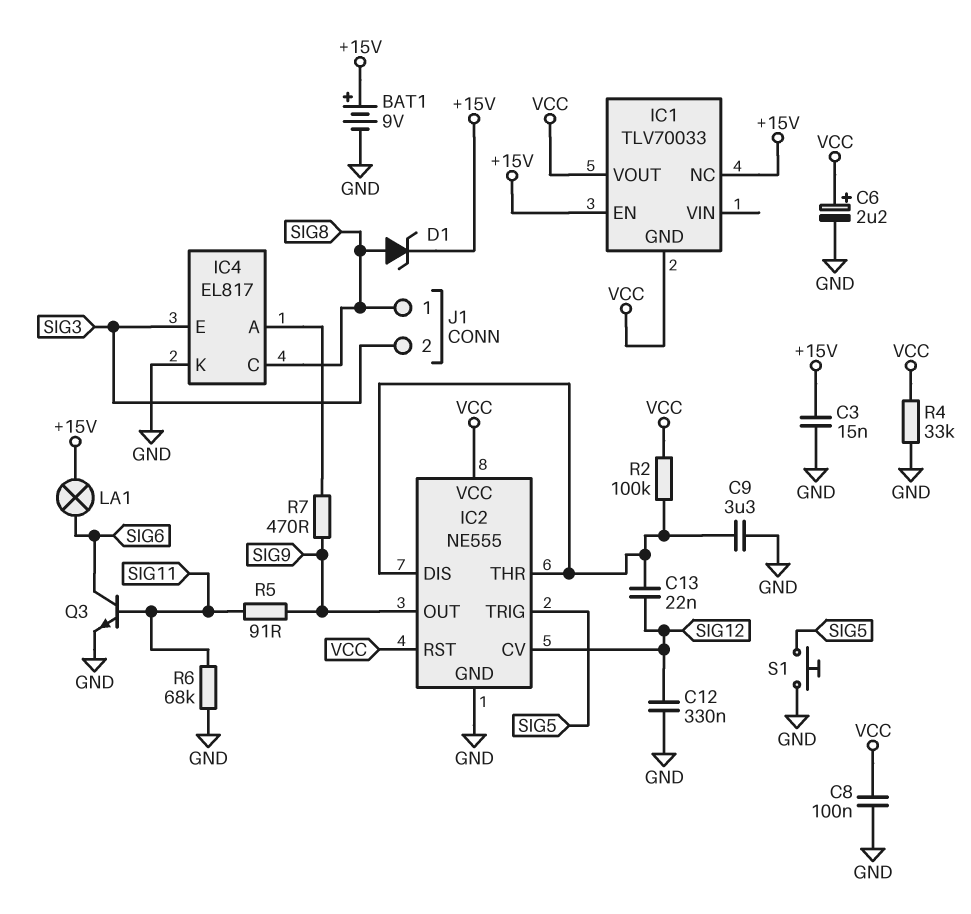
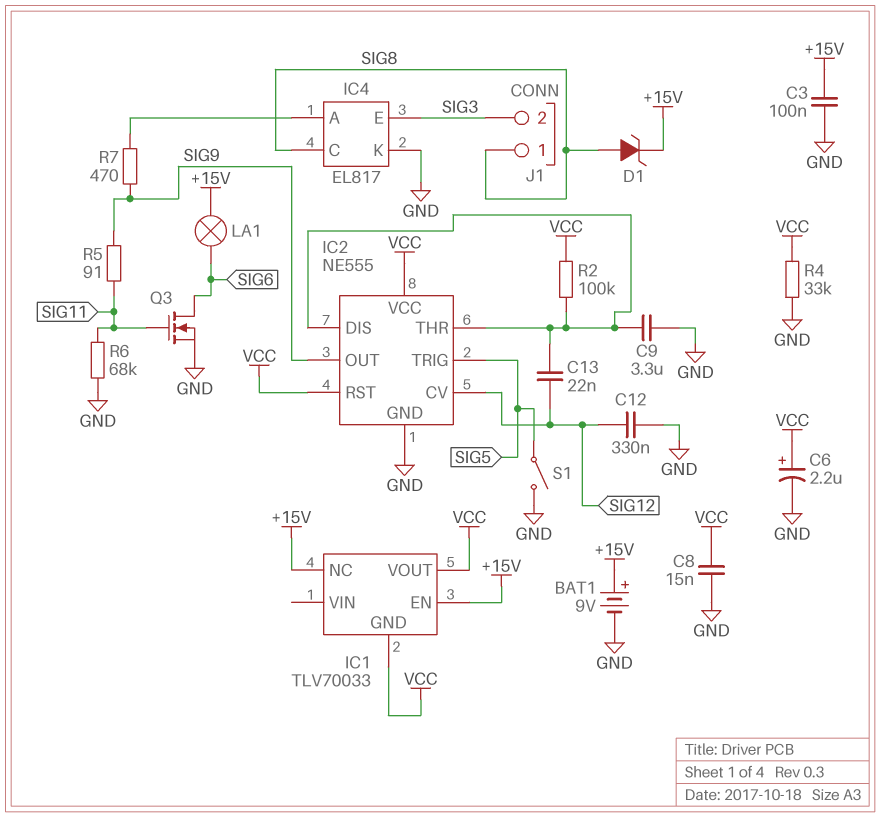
C3: 15nF (+15V, GND) -> 100nF (+15V, GND)
C8: 100nF (GND, VCC) -> 15nF (GND, VCC)
Q3: NPN (B SIG11, C SIG6, E GND) -> NMOS (G SIG11, D SIG6, S GND)
S1: button (GND, SIG5) -> switch (GND, SIG5)

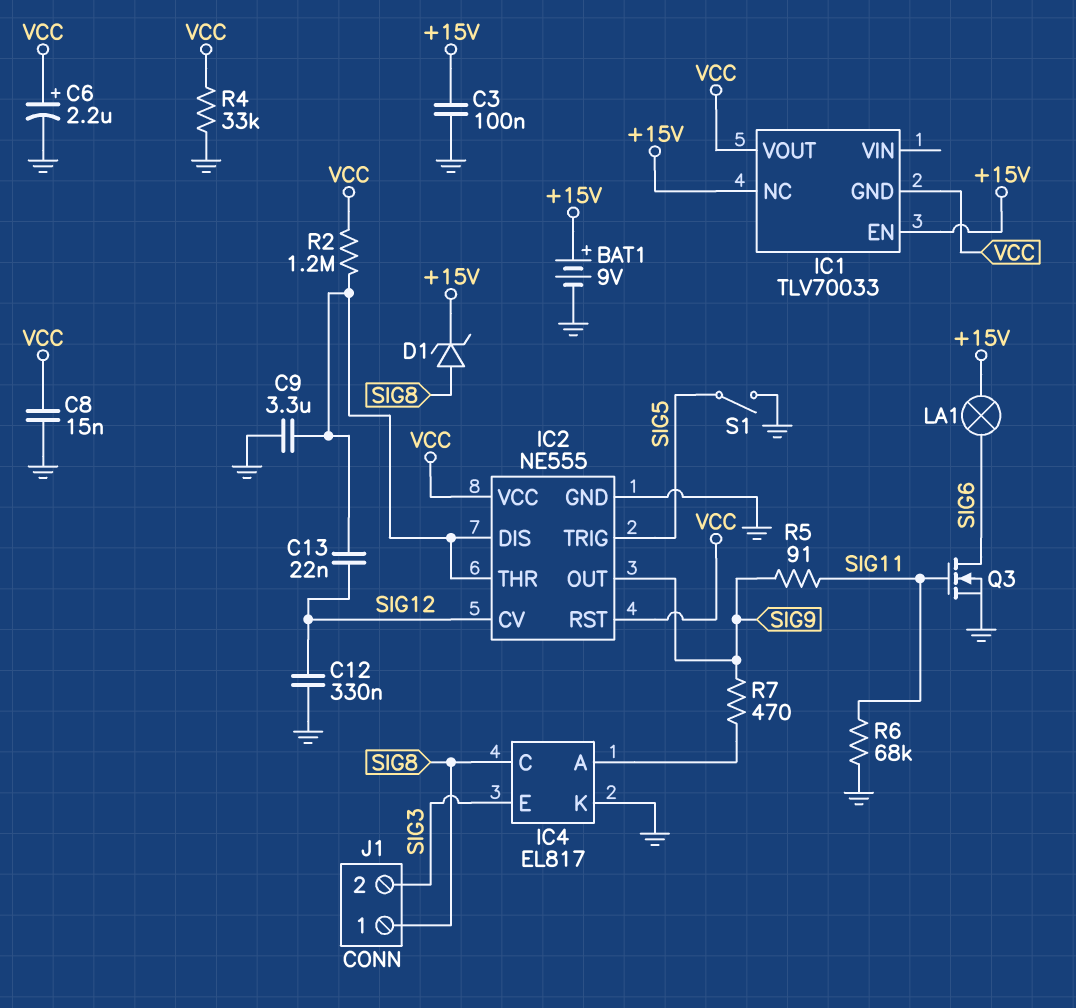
R2: 100k (IC2/DIS, VCC) -> 1.2M (IC2/DIS, VCC)

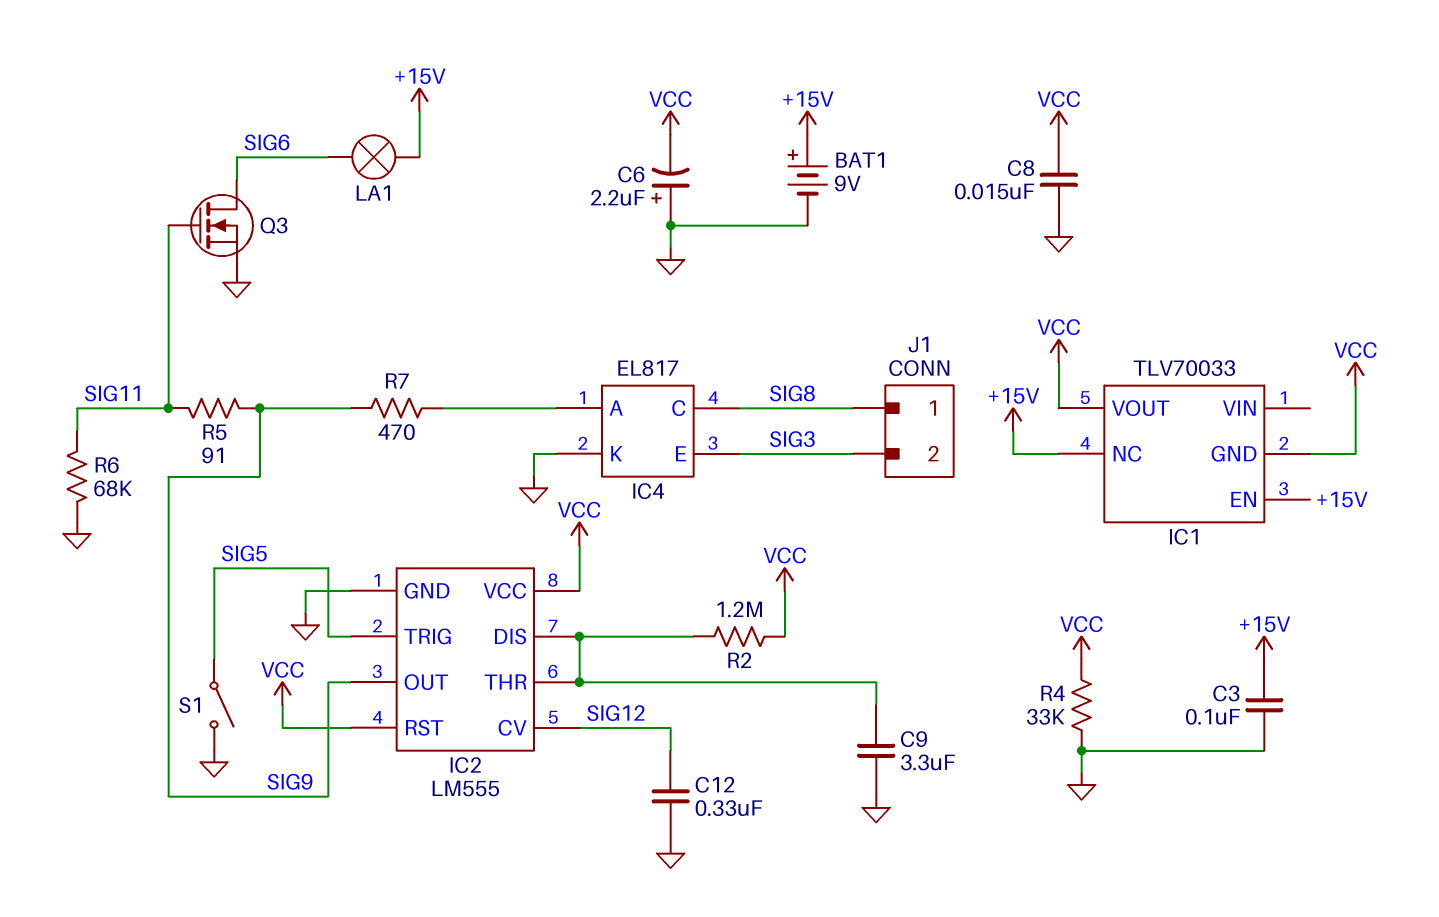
C6: 2.2uF (plus VCC, minus GND) -> 2.2uF (plus GND, minus VCC)
C13: 22nF (IC2/DIS, SIG12) -> none
D1: zener (A SIG8, K +15V) -> none
IC2: NE555 -> LM555

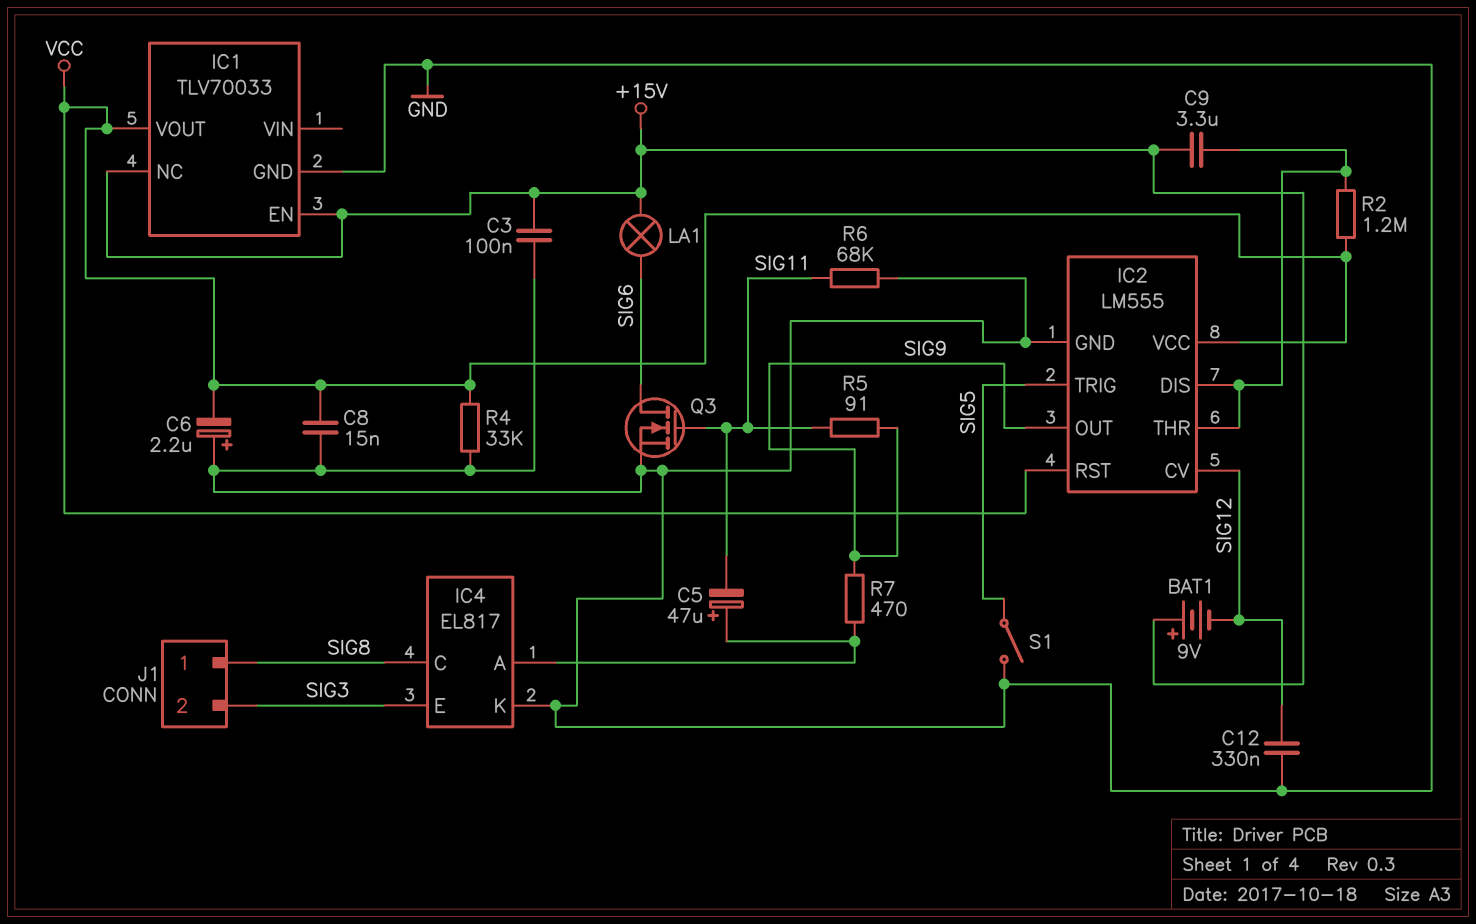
BAT1: 9V (plus +15V, minus GND) -> 9V (plus +15V, minus SIG12)
C5: none -> 47uF (plus IC4/A, minus SIG11)
C9: 3.3uF (GND, IC2/DIS) -> 3.3uF (+15V, IC2/DIS)
IC1 pin GND: VCC -> GND

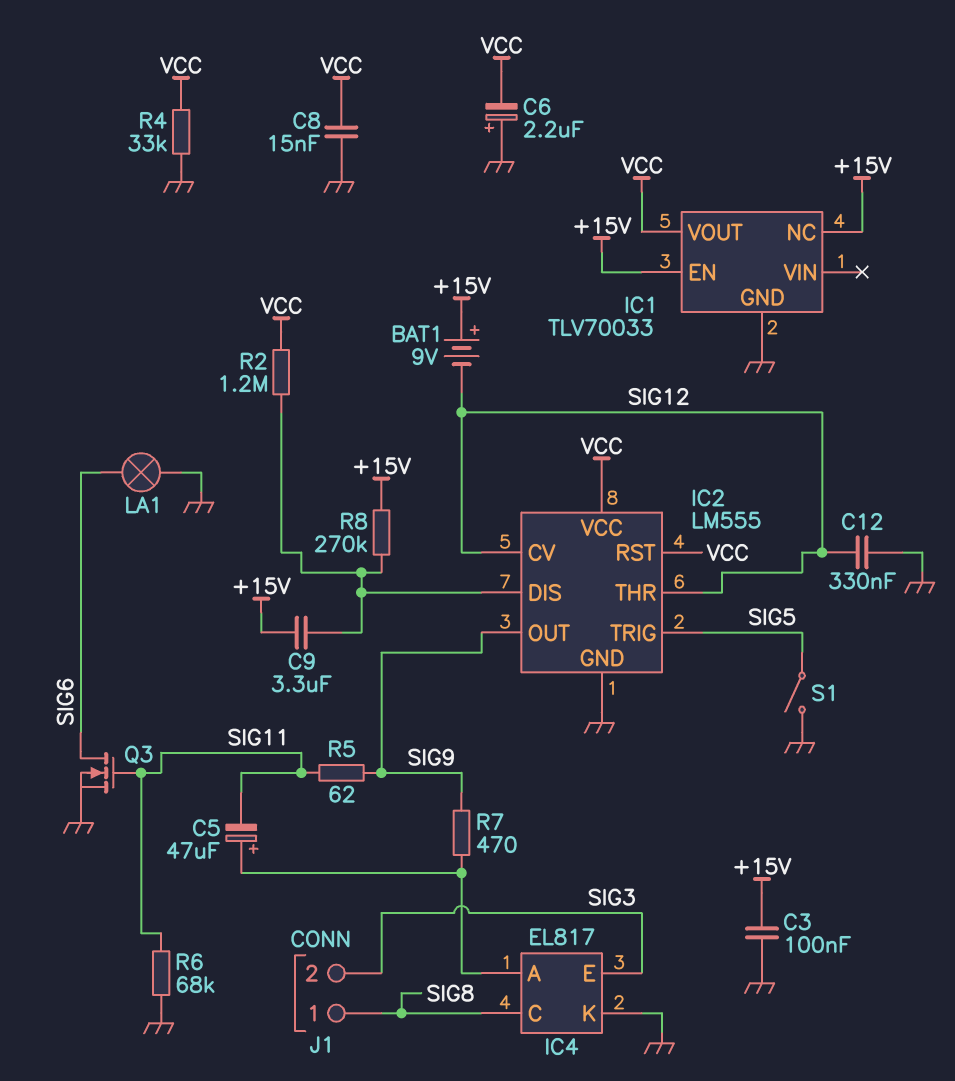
IC2 pin THR: IC2/DIS -> SIG12
LA1: lamp (+15V, SIG6) -> lamp (GND, SIG6)
R5: 91 (SIG9, SIG11) -> 62 (SIG9, SIG11)
R8: none -> 270k (+15V, IC2/DIS)

